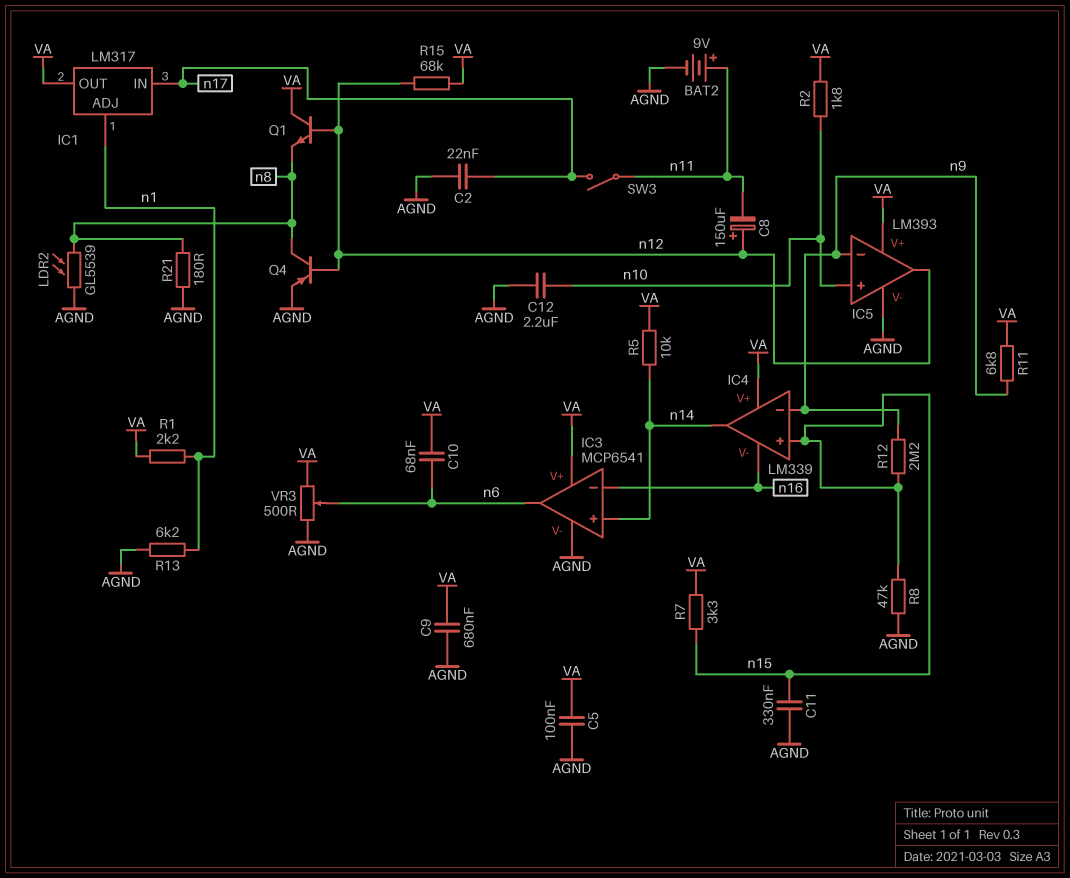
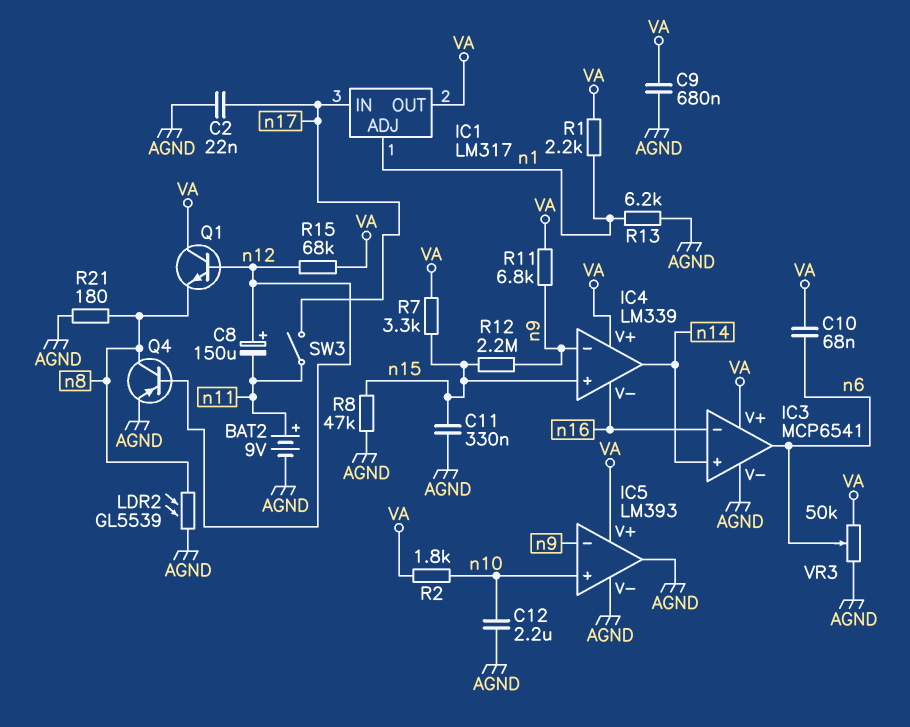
C5: 100nF (AGND, VA) -> none
IC5 pin out: n12 -> AGND
R5: 10k (VA, n14) -> none
VR3: 500 (AGND, VA, wiper n6) -> 50k (AGND, VA, wiper n6)

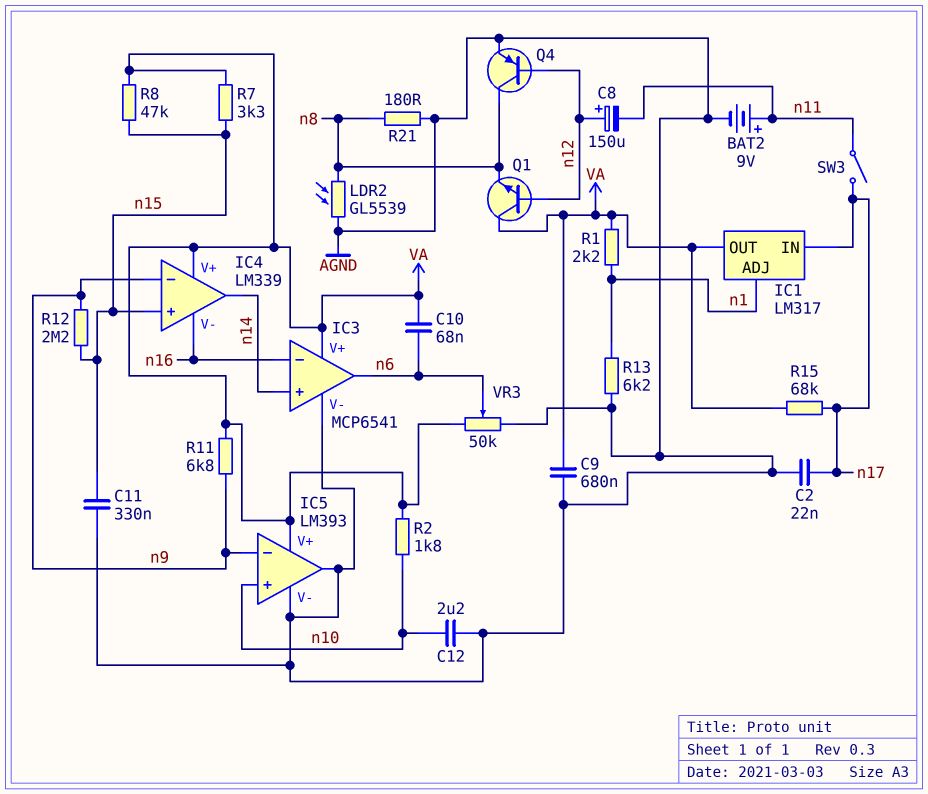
R8: 47k (AGND, n15) -> 47k (VA, n15)
R15: 68k (VA, n12) -> 68k (VA, n17)

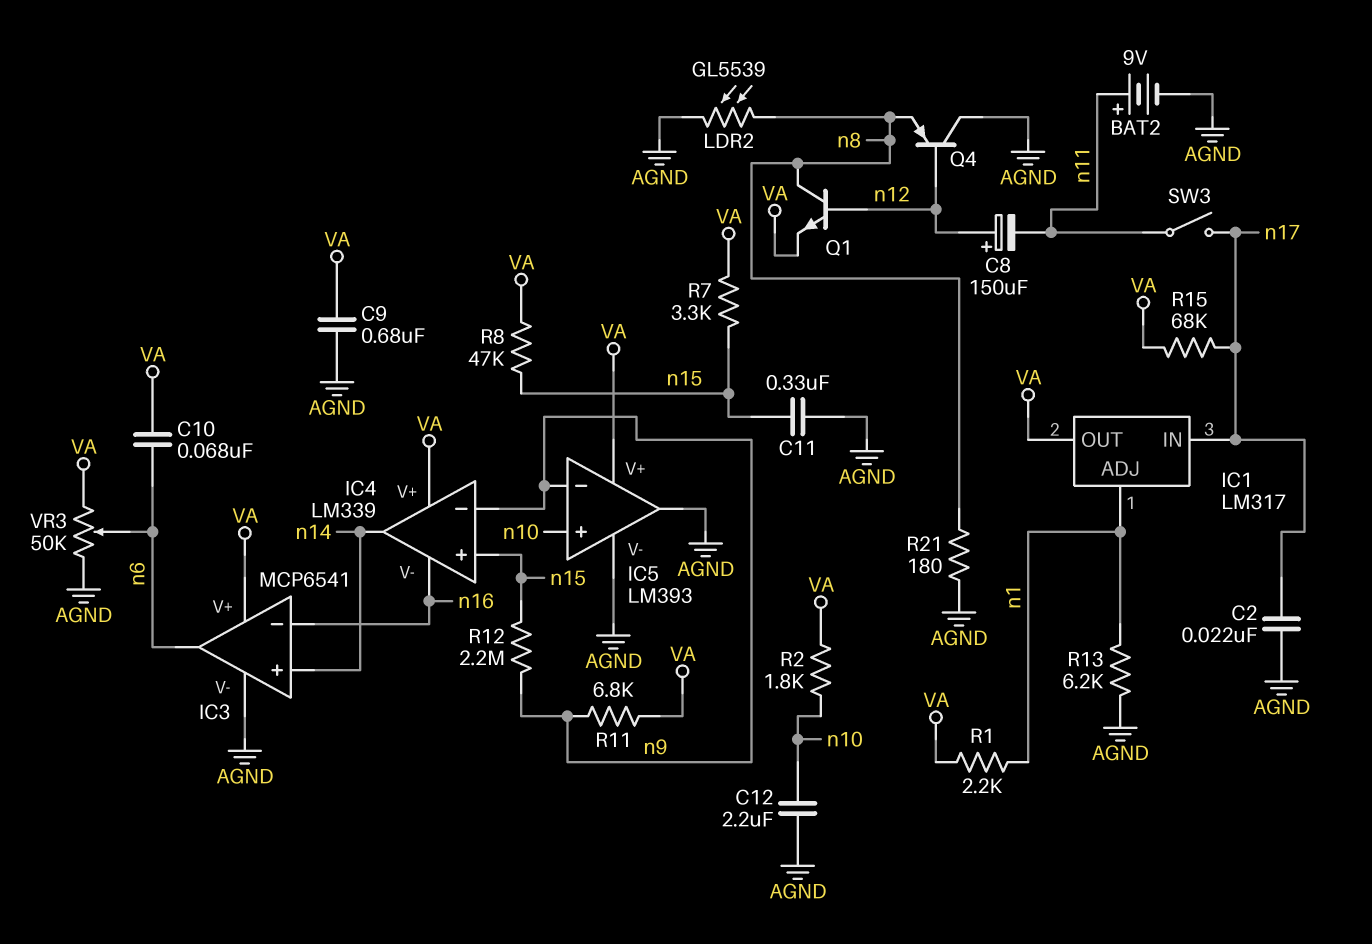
Q1: NPN (B n12, C VA, E n8) -> NPN (B n12, C n8, E VA)
Q4: PNP (B n12, C n8, E AGND) -> PNP (B n12, C AGND, E n8)

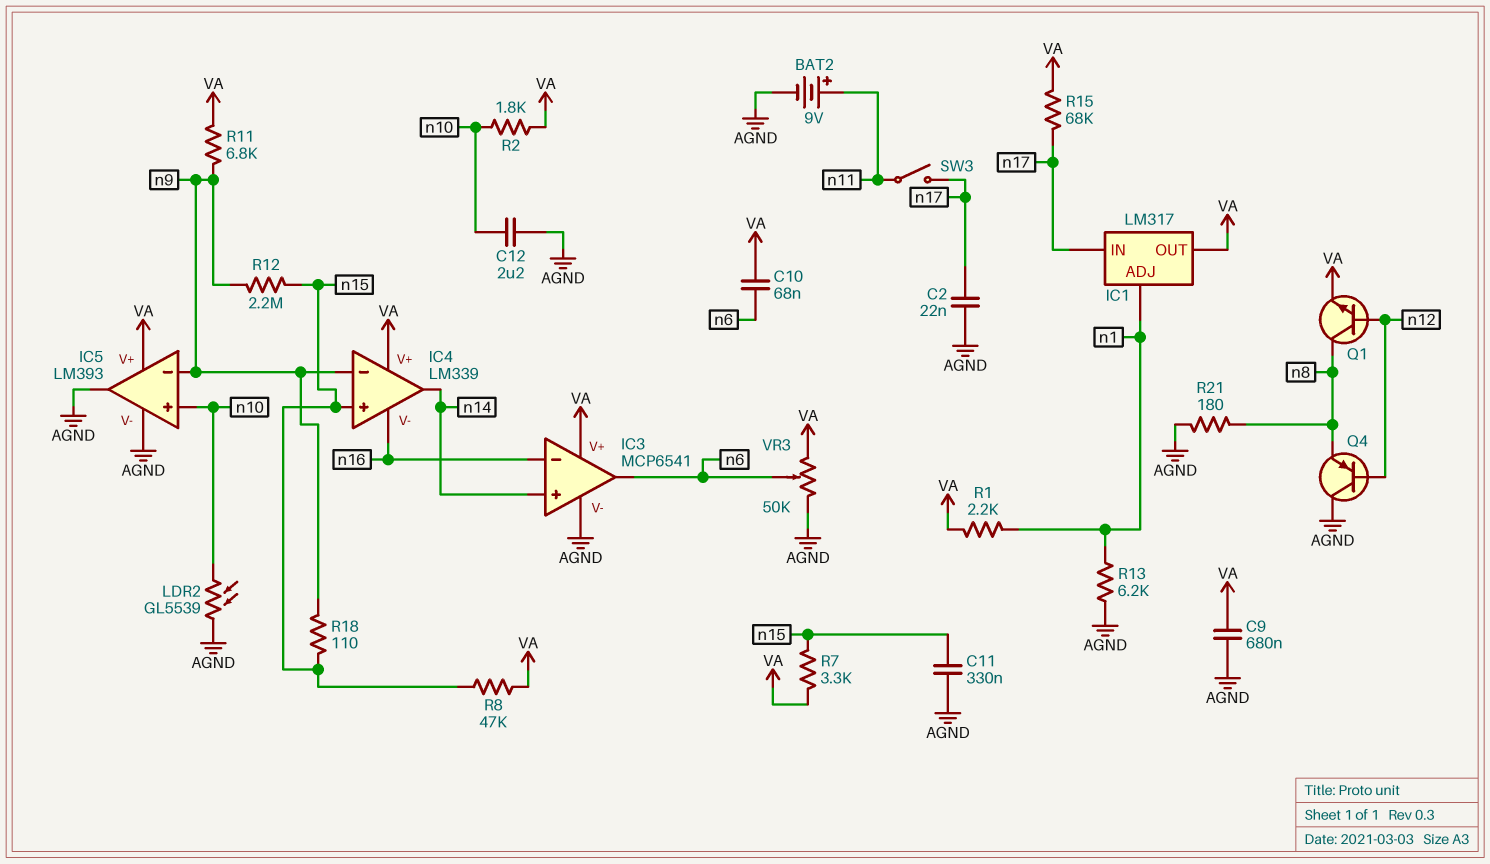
C8: 150uF (plus n12, minus n11) -> none
LDR2: GL5539 (AGND, n8) -> GL5539 (AGND, n10)
R18: none -> 110 (n9, n15)

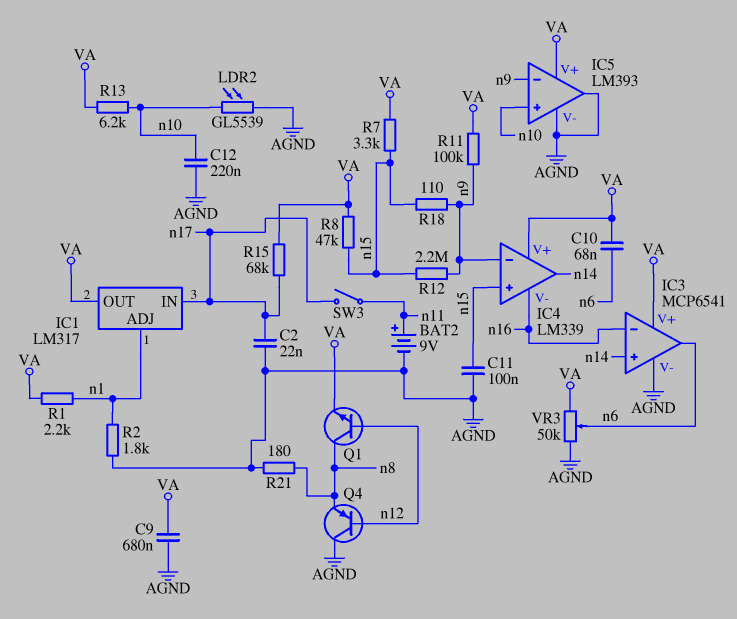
C11: 330nF (AGND, n15) -> 100nF (AGND, n15)
C12: 2.2uF (AGND, n10) -> 220nF (AGND, n10)
R2: 1.8k (VA, n10) -> 1.8k (AGND, n1)
R11: 6.8k (VA, n9) -> 100k (VA, n9)
R13: 6.2k (AGND, n1) -> 6.2k (VA, n10)

